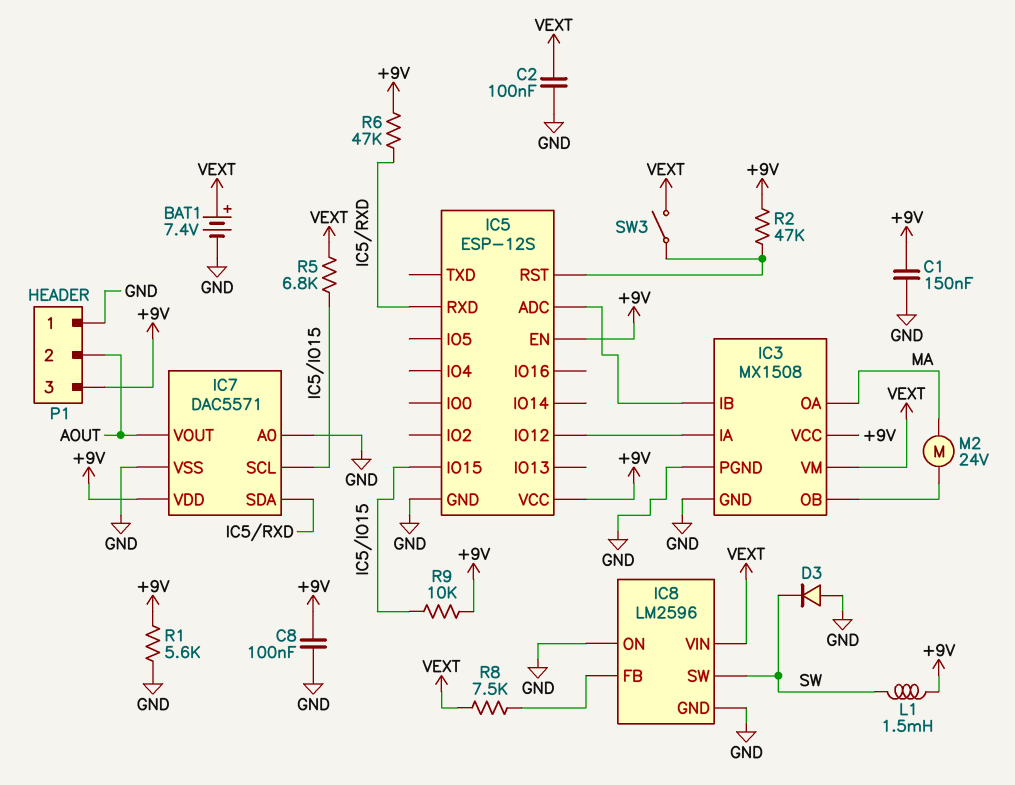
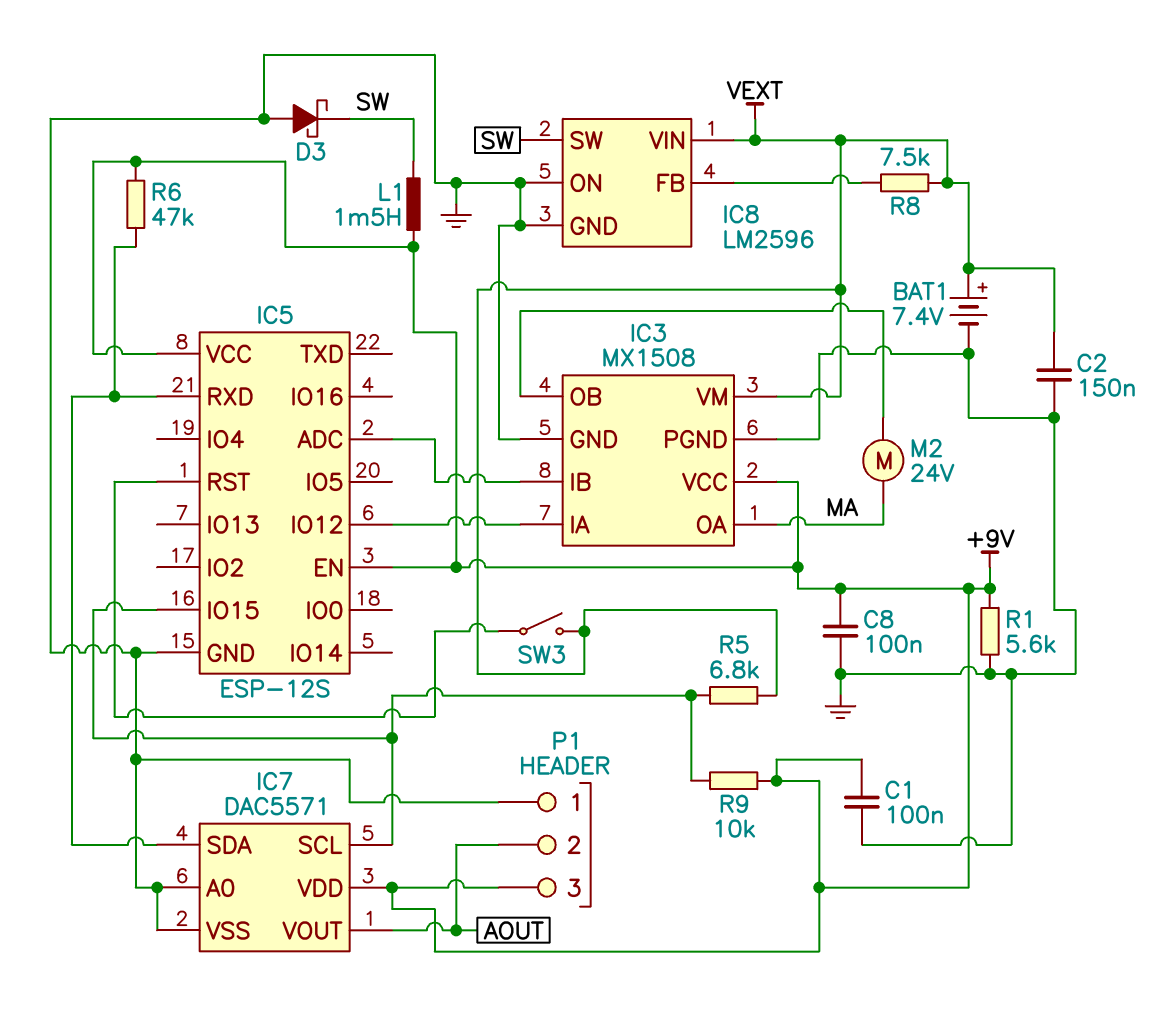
C1: 150nF (+9V, GND) -> 100nF (+9V, GND)
C2: 100nF (GND, VEXT) -> 150nF (GND, VEXT)
D3: diode (A GND, K SW) -> schottky (A GND, K SW)
R2: 47k (+9V, IC5/RST) -> none

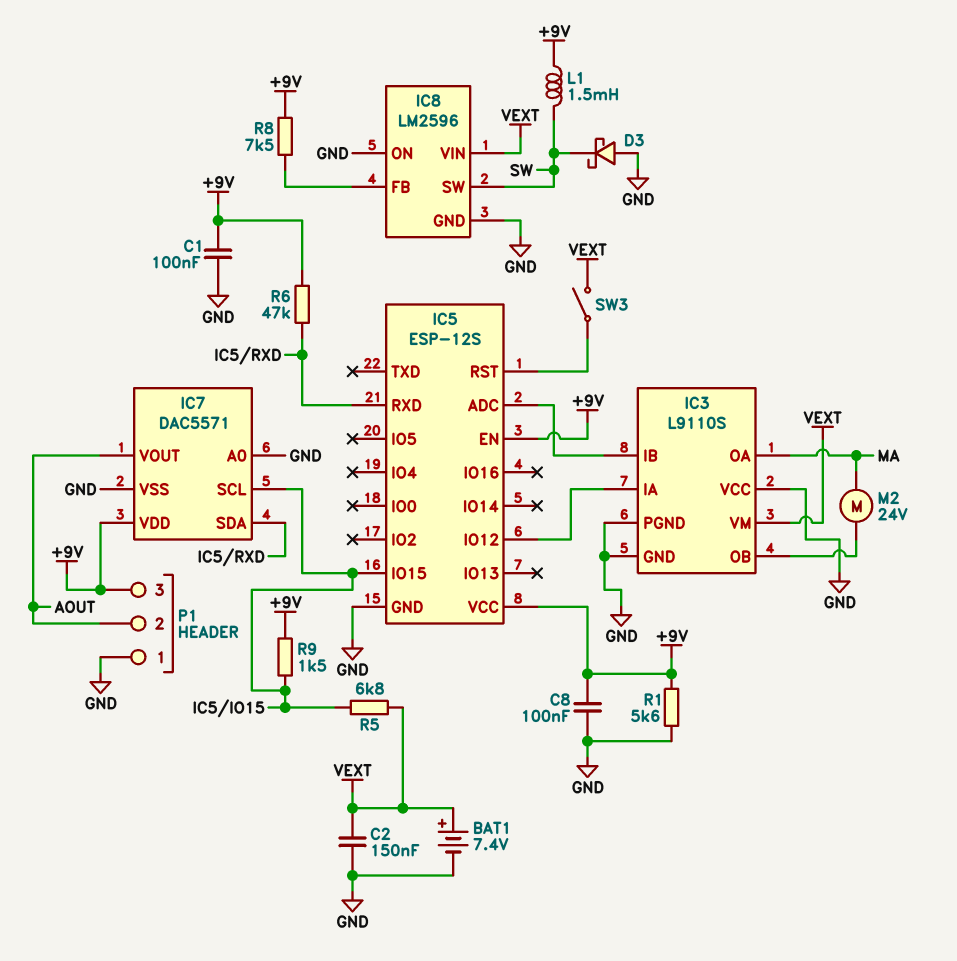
IC3: MX1508 -> L9110S
IC3 pin VCC: +9V -> GND
R8: 7.5k (IC8/FB, VEXT) -> 7.5k (+9V, IC8/FB)
R9: 10k (+9V, IC5/IO15) -> 1.5k (+9V, IC5/IO15)

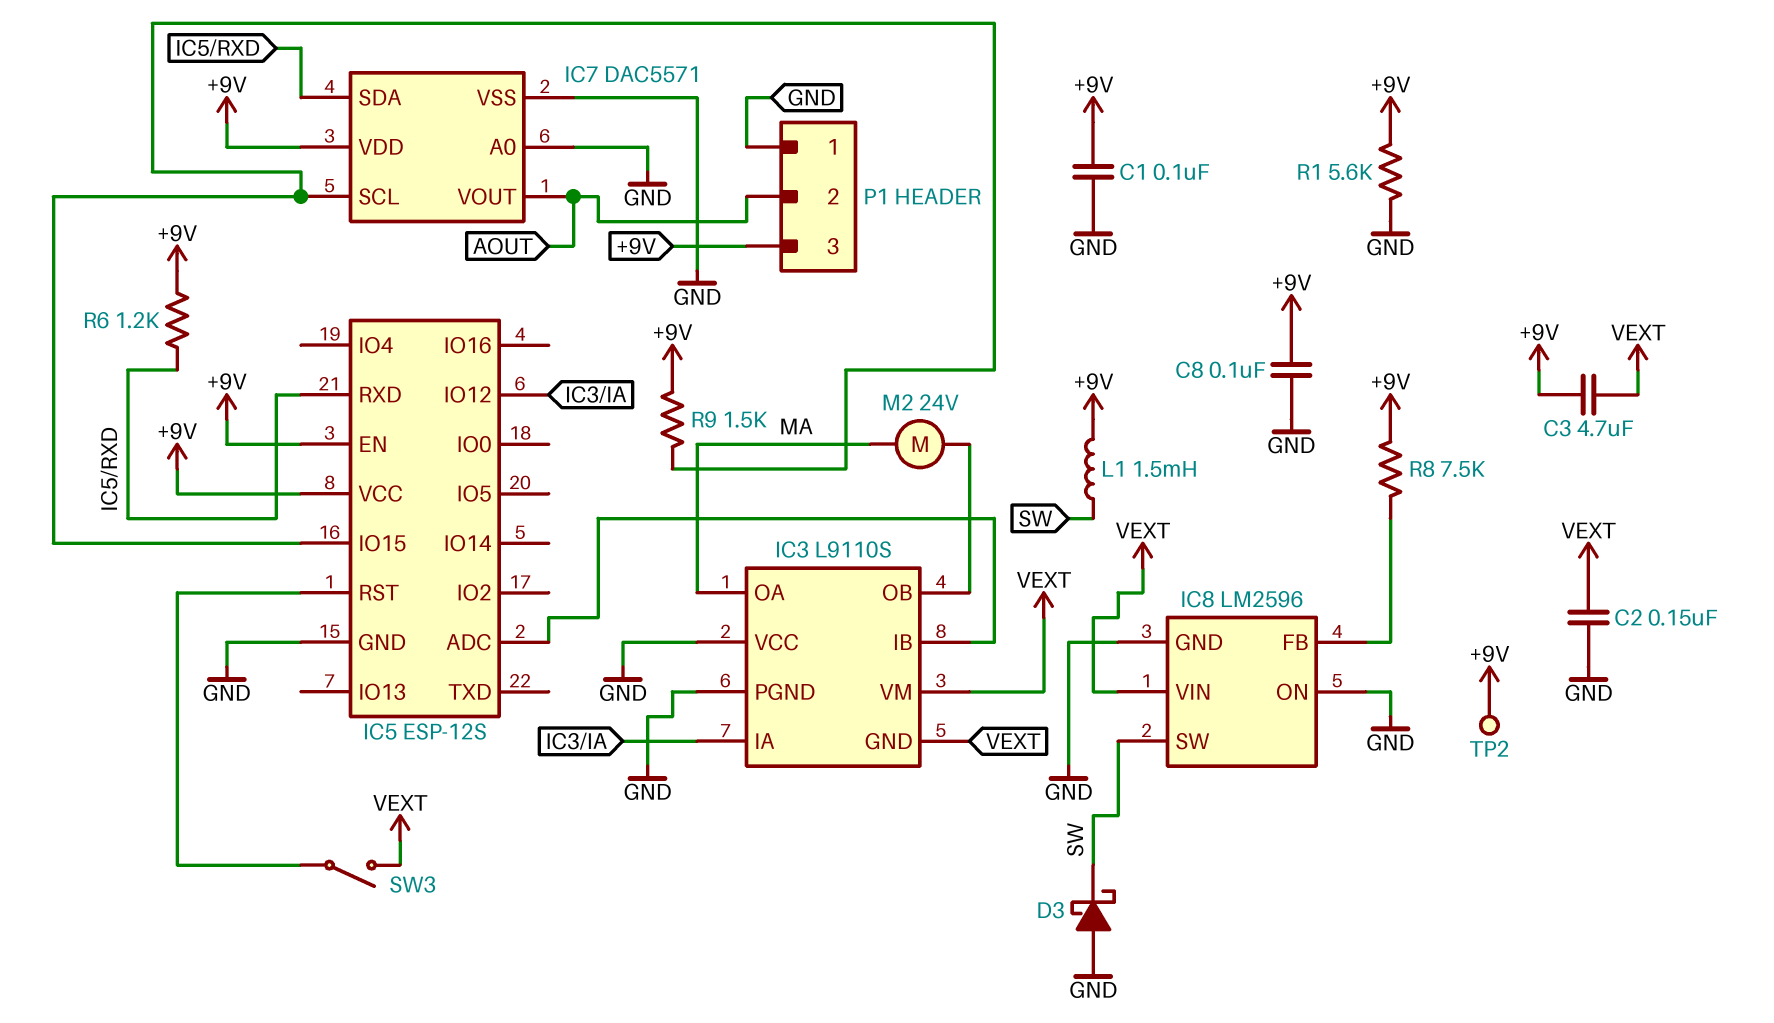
BAT1: 7.4V (plus VEXT, minus GND) -> none
C3: none -> 4.7uF (+9V, VEXT)
IC3 pin GND: GND -> VEXT
R5: 6.8k (IC5/IO15, VEXT) -> none
R6: 47k (+9V, IC5/RXD) -> 1.2k (+9V, IC5/RXD)
TP2: none -> test point (+9V)

